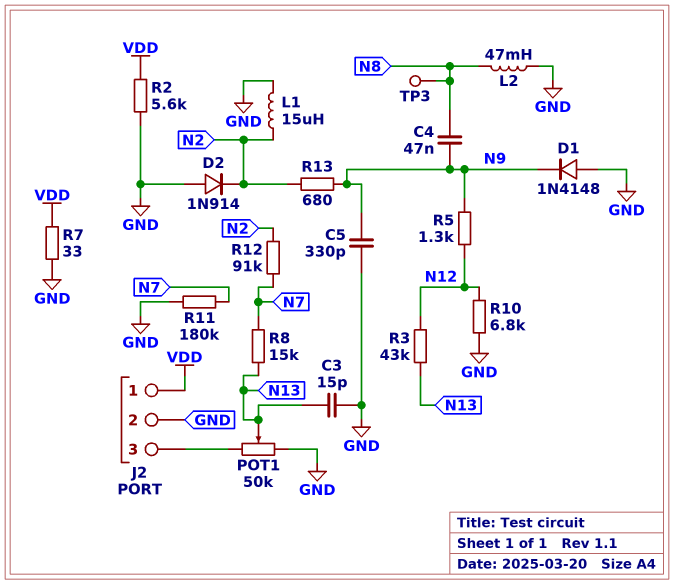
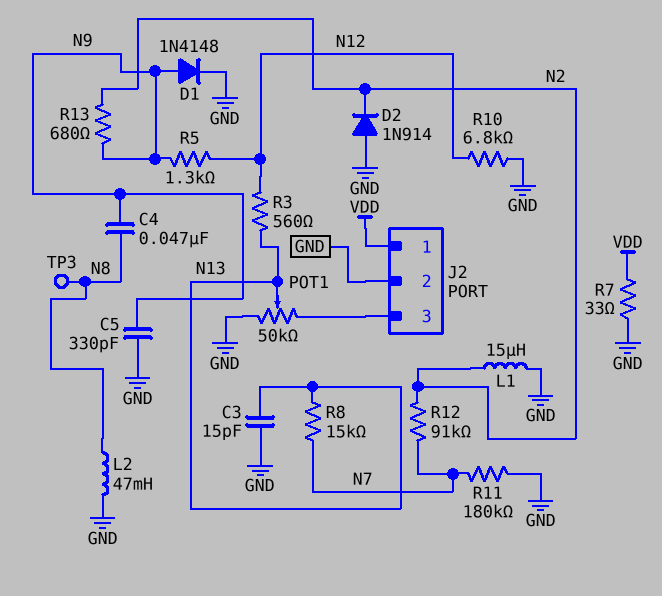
D1: diode 1N4148 (A GND, K N9) -> diode 1N4148 (A N9, K GND)
R2: 5.6k (GND, VDD) -> none
R3: 43k (N12, N13) -> 560 (N12, N13)

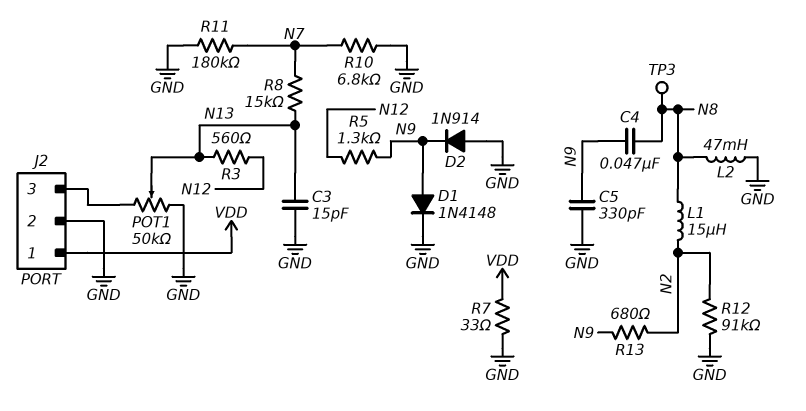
D2: diode 1N914 (A GND, K N2) -> diode 1N914 (A GND, K N9)
L1: 15uH (GND, N2) -> 15uH (N2, N8)
R10: 6.8k (GND, N12) -> 6.8k (GND, N7)
R12: 91k (N2, N7) -> 91k (GND, N2)

